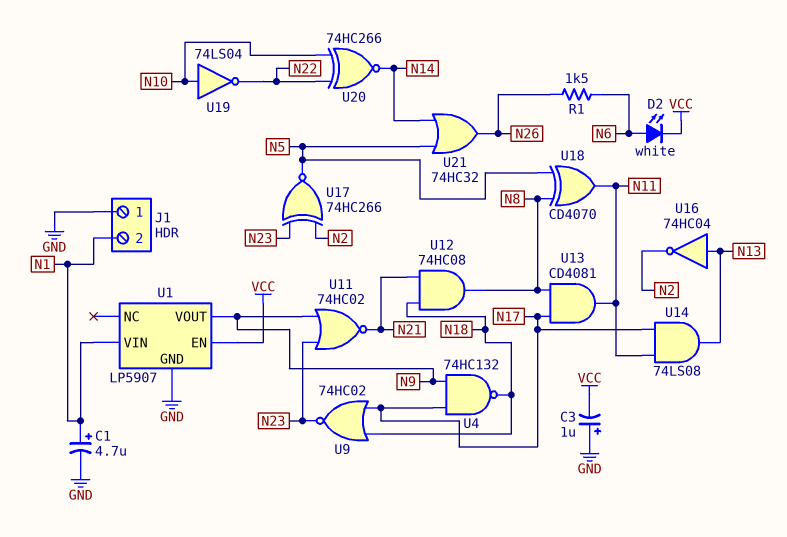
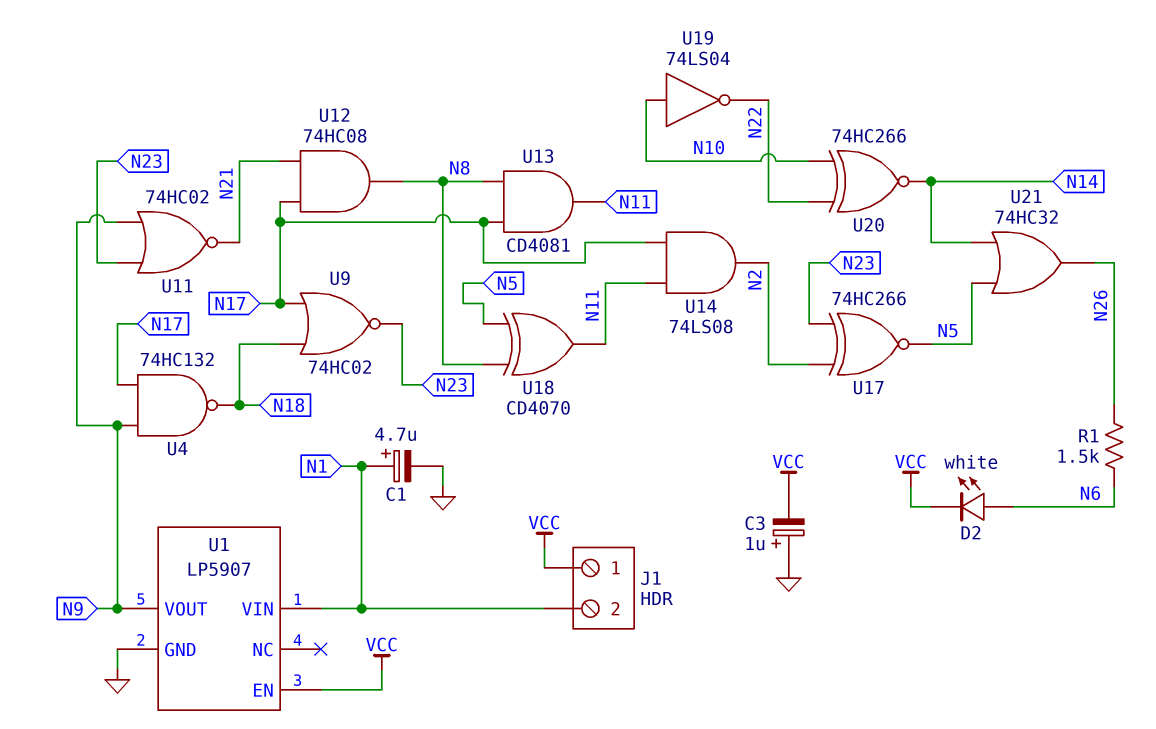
J1 pin 1: GND -> VCC
U12: AND 74HC08 (in N18, in N21, out N8) -> AND 74HC08 (in N17, in N21, out N8)
U14: AND 74LS08 (in N11, in N17, out N13) -> AND 74LS08 (in N11, in N17, out N2)
U16: NOT 74HC04 (in N13, out N2) -> none

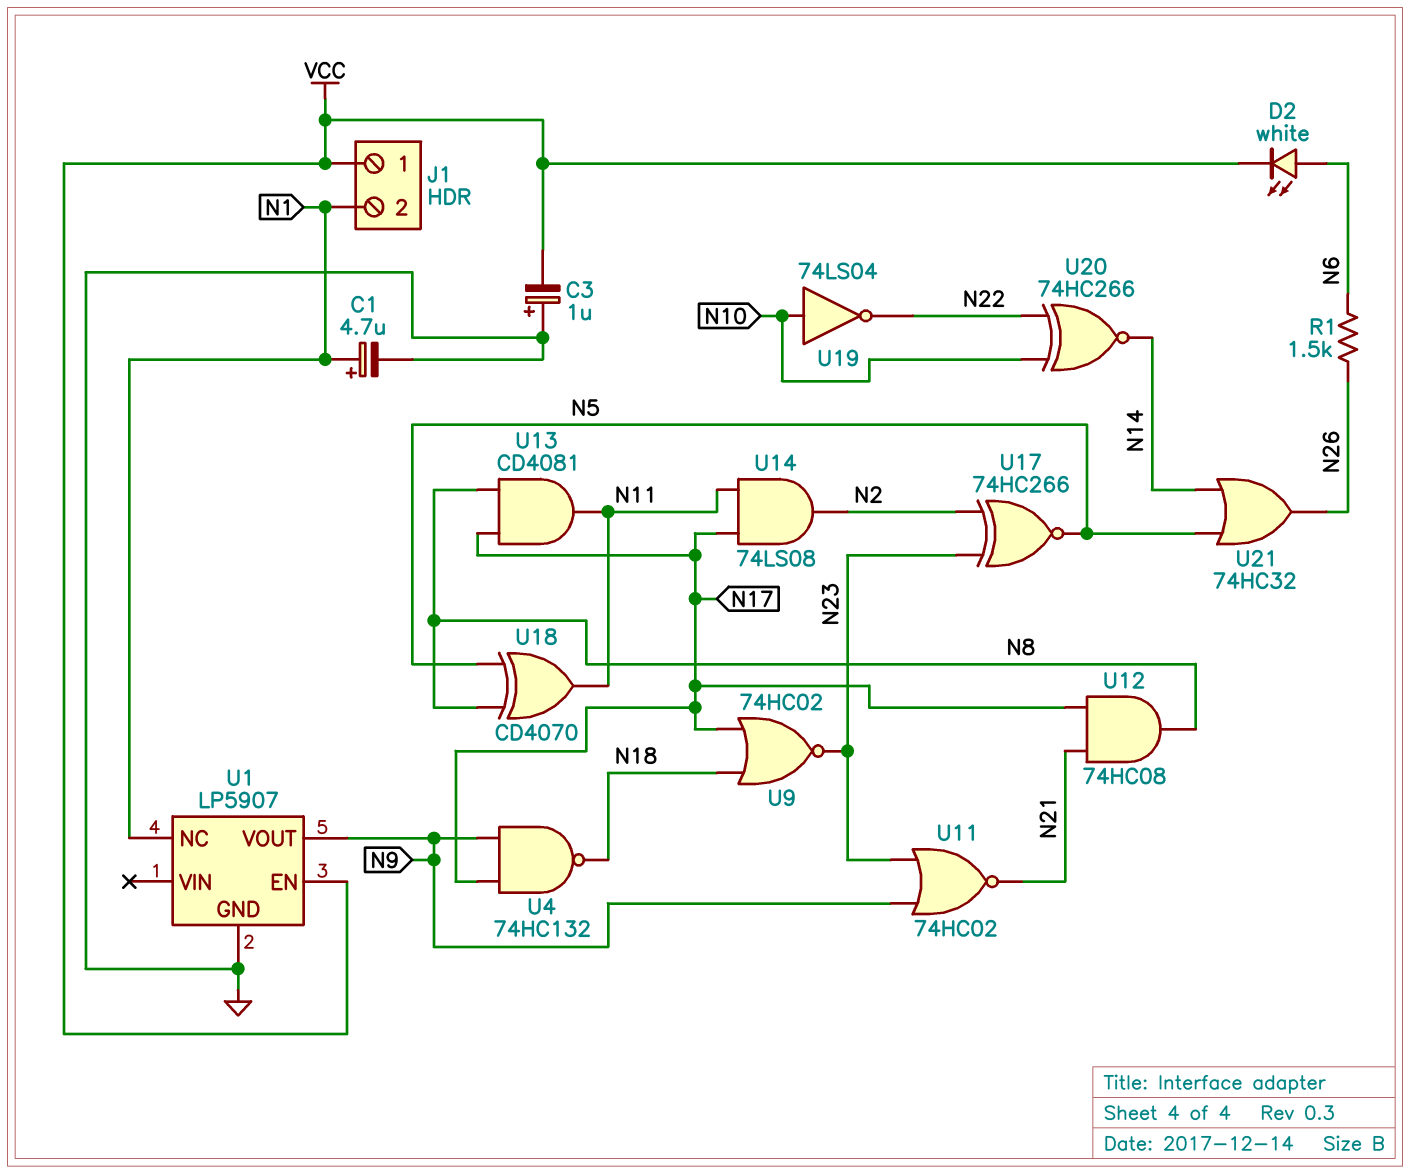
U1 pin NC: none -> N1
U1 pin VIN: N1 -> none

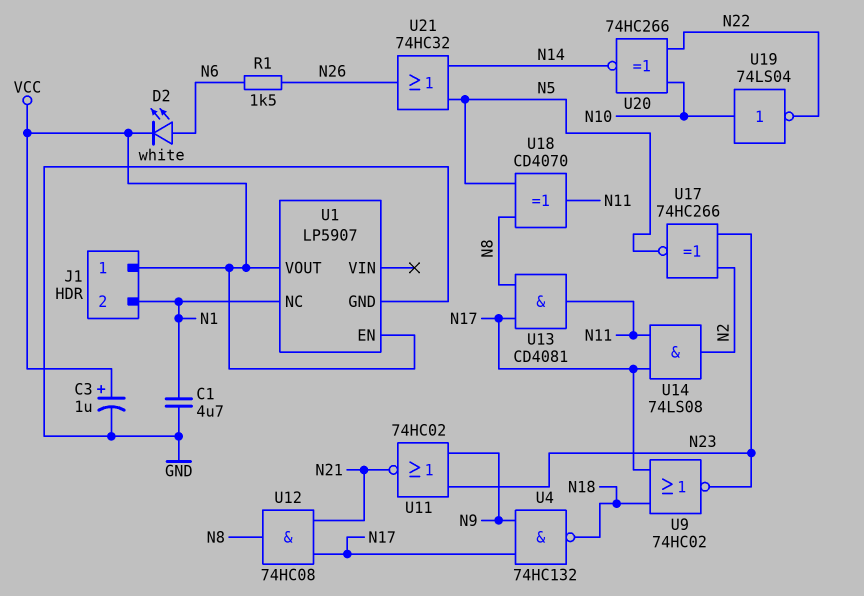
C1: 4.7uF (plus N1, minus GND) -> 4.7uF (GND, N1)
C3: 1uF (plus GND, minus VCC) -> 1uF (plus VCC, minus GND)
U1 pin VOUT: N9 -> VCC

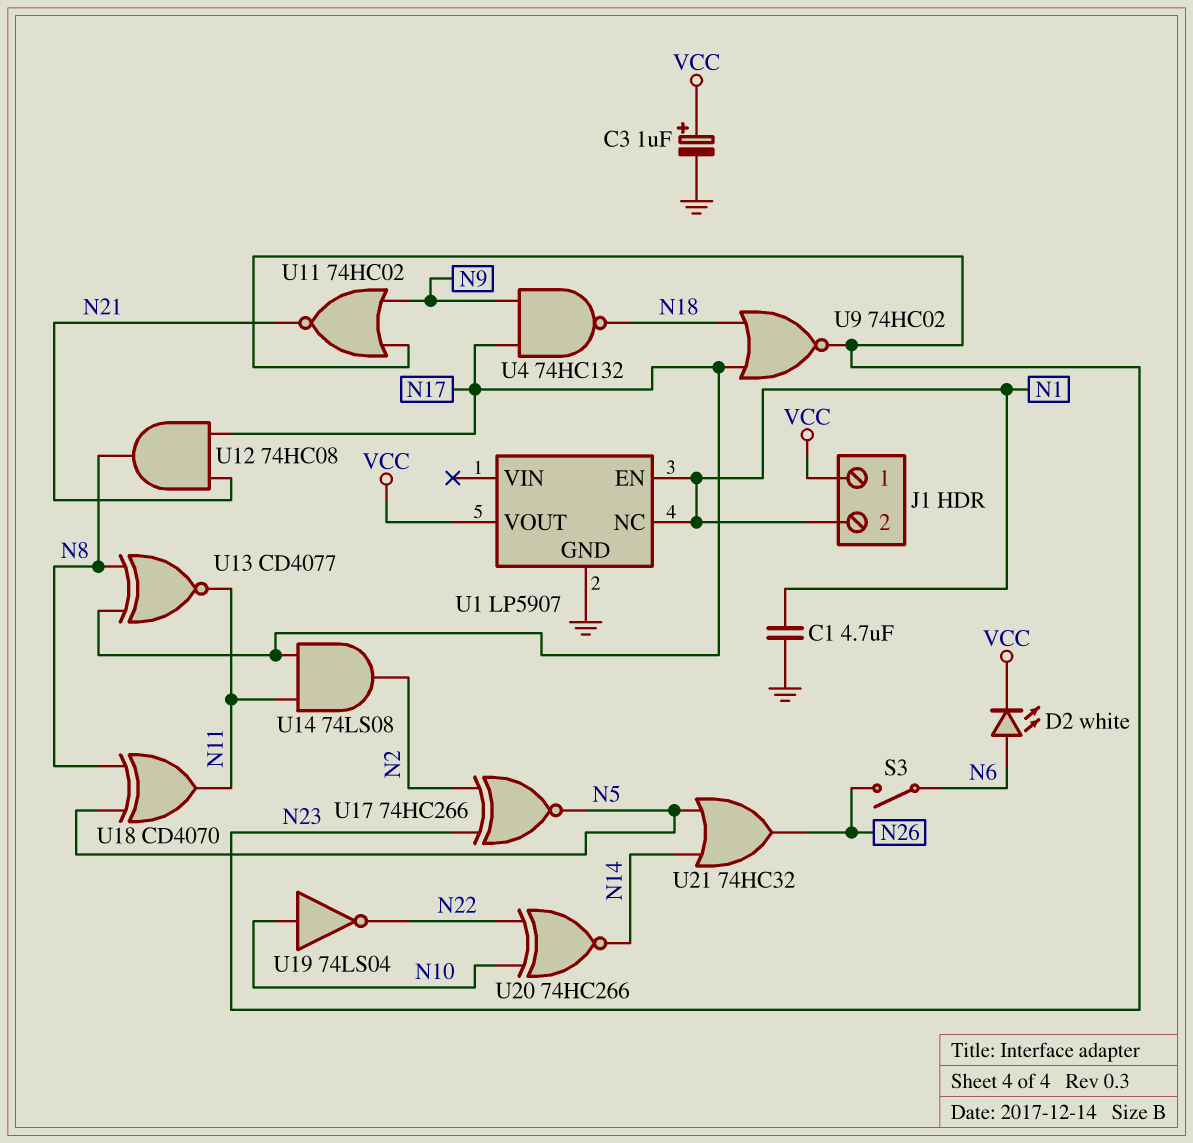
R1: 1.5k (N6, N26) -> none
S3: none -> switch (N6, N26)
U1 pin EN: VCC -> N1
U13: AND CD4081 (in N8, in N17, out N11) -> XNOR CD4077 (in N8, in N17, out N11)

